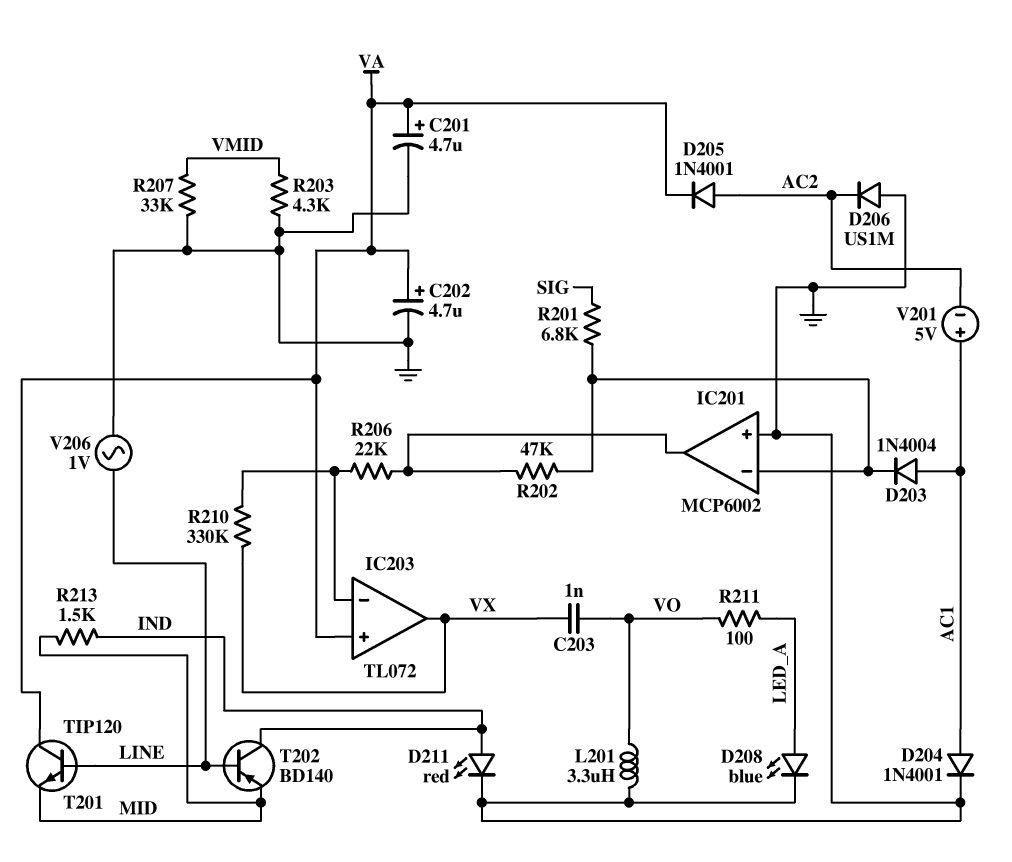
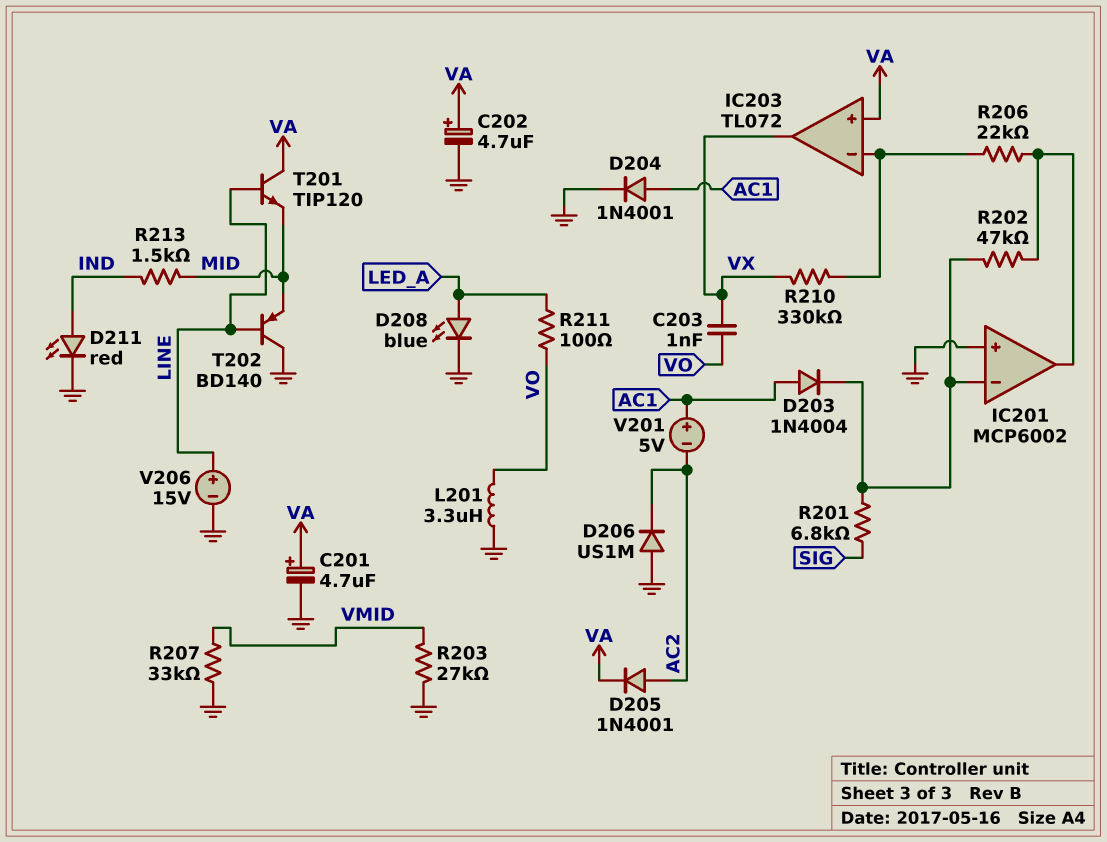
R203: 4.3k (GND, VMID) -> 27k (GND, VMID)
T202: PNP BD140 (B LINE, C IND, E MID) -> PNP BD140 (B LINE, C GND, E MID)
V206: AC 1V (GND, LINE) -> 15V (plus LINE, minus GND)

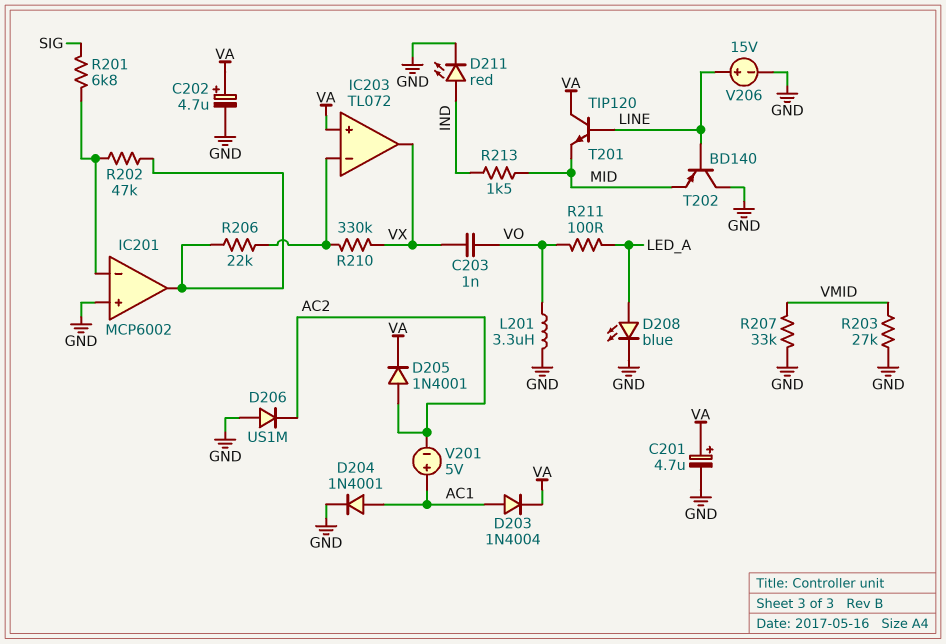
D203: diode 1N4004 (A AC1, K IC201/in-) -> diode 1N4004 (A AC1, K VA)

